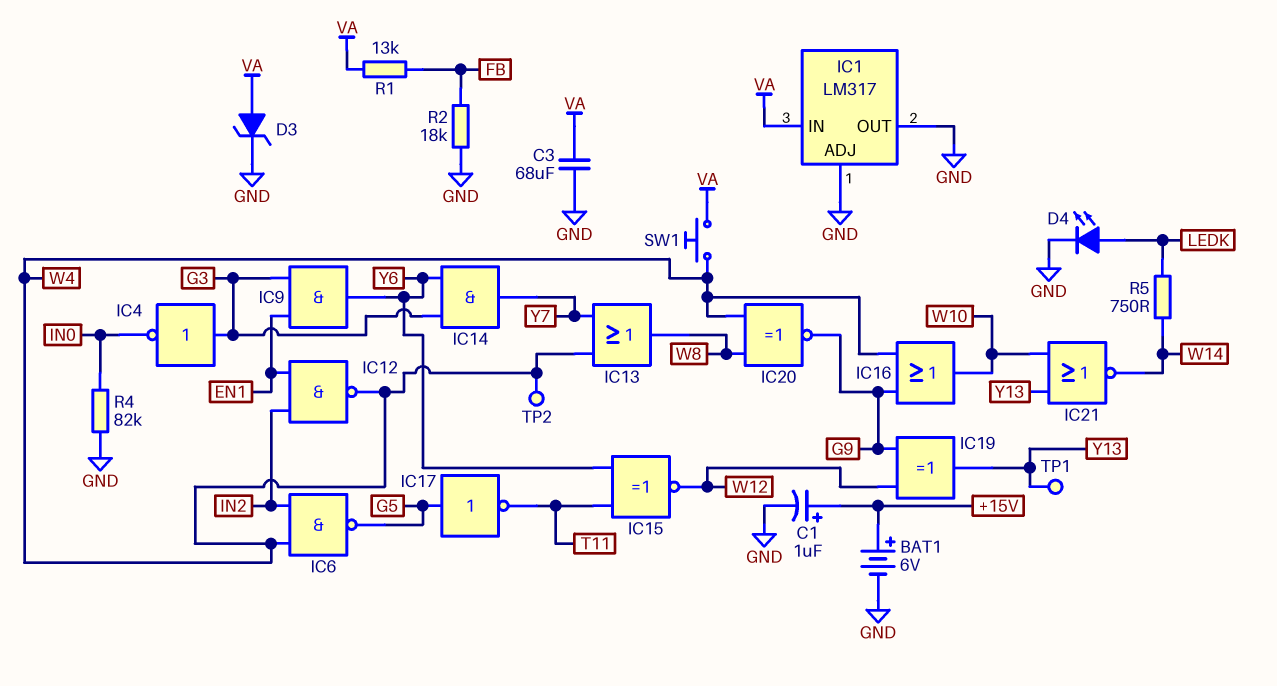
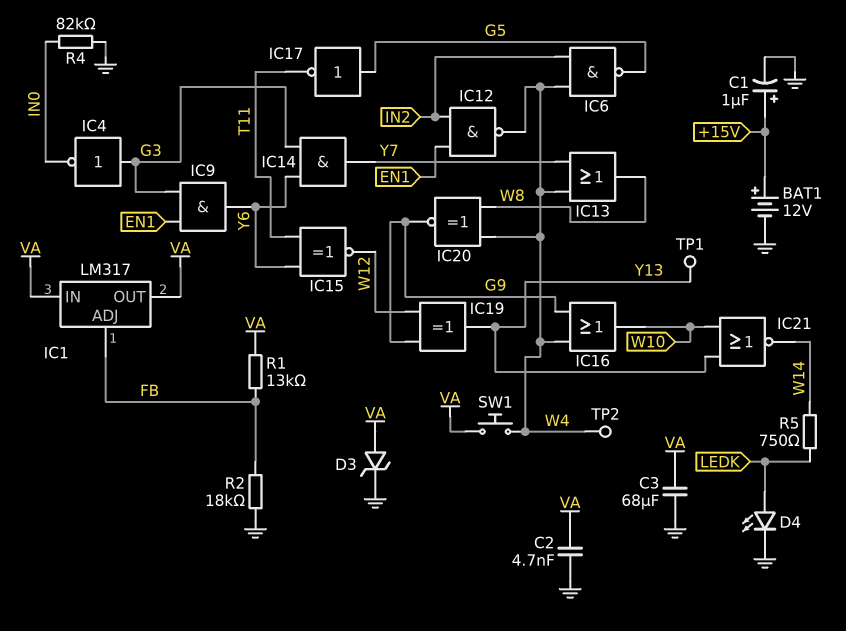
BAT1: 6V (plus +15V, minus GND) -> 12V (plus +15V, minus GND)
C2: none -> 4.7nF (GND, VA)
IC1 pin ADJ: GND -> FB
IC1 pin OUT: GND -> VA

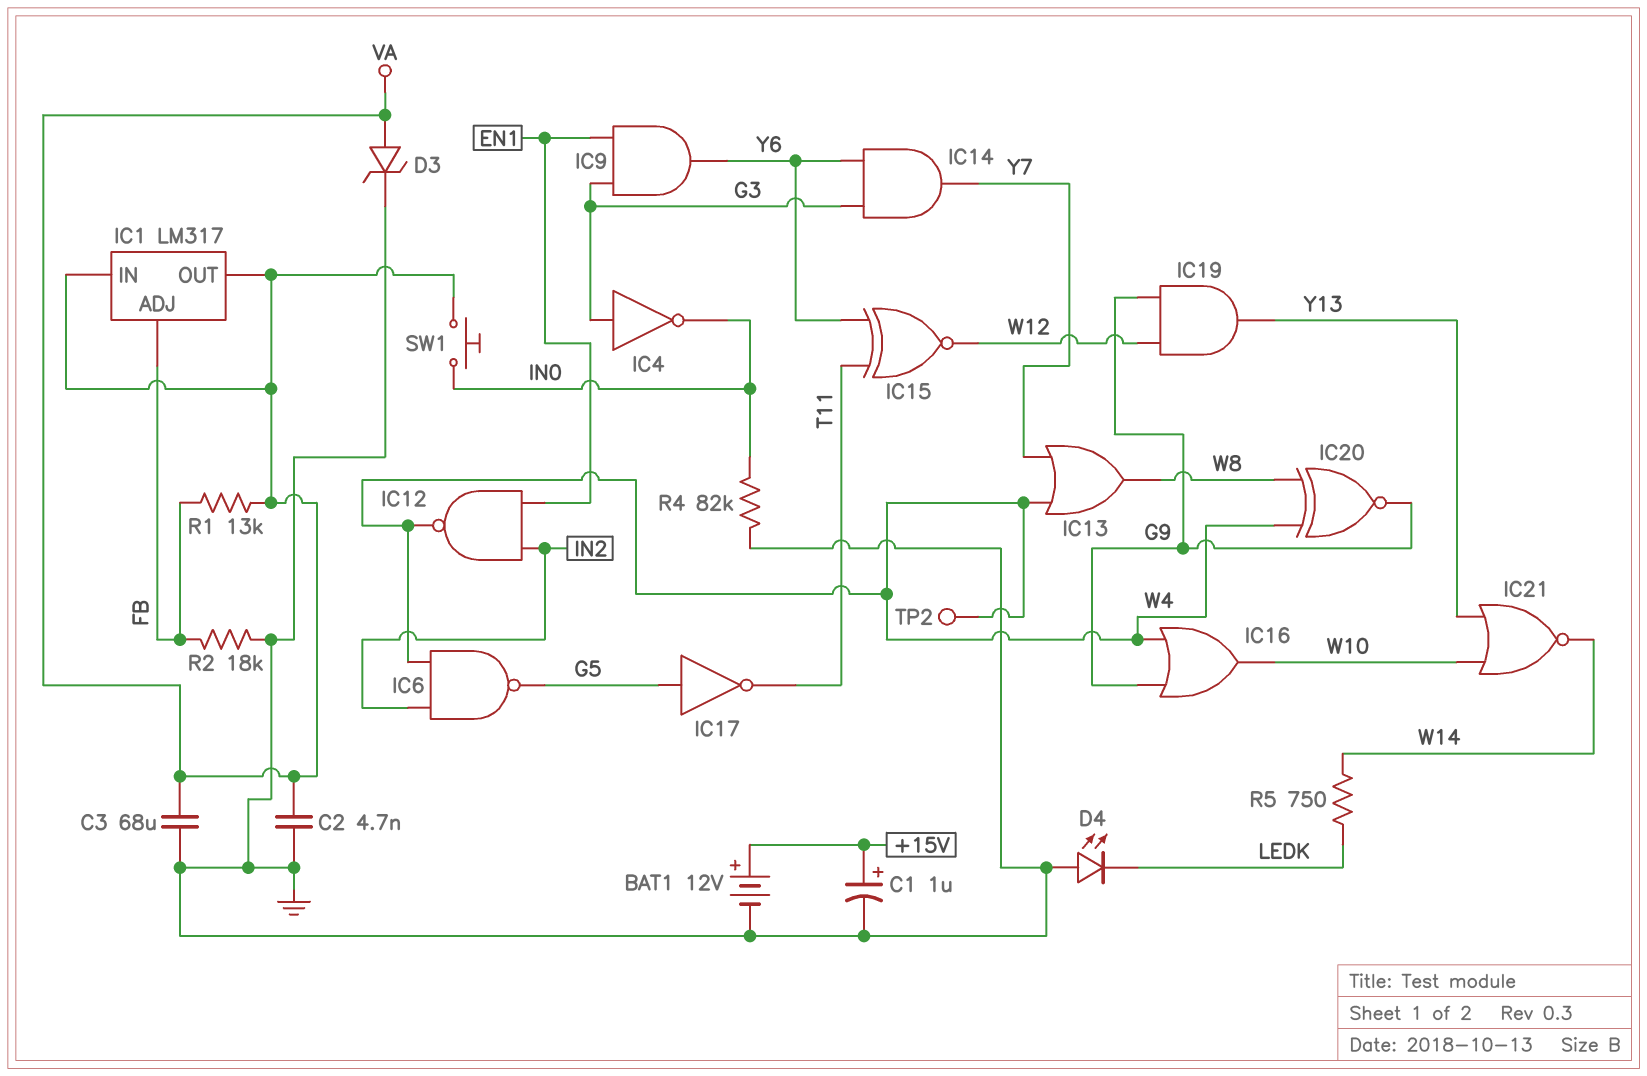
D4: LED (A LEDK, K GND) -> LED (A GND, K LEDK)
IC19: XOR (in G9, in W12, out Y13) -> AND (in G9, in W12, out Y13)
SW1: button (VA, W4) -> button (IN0, VA)
TP1: test point (Y13) -> none

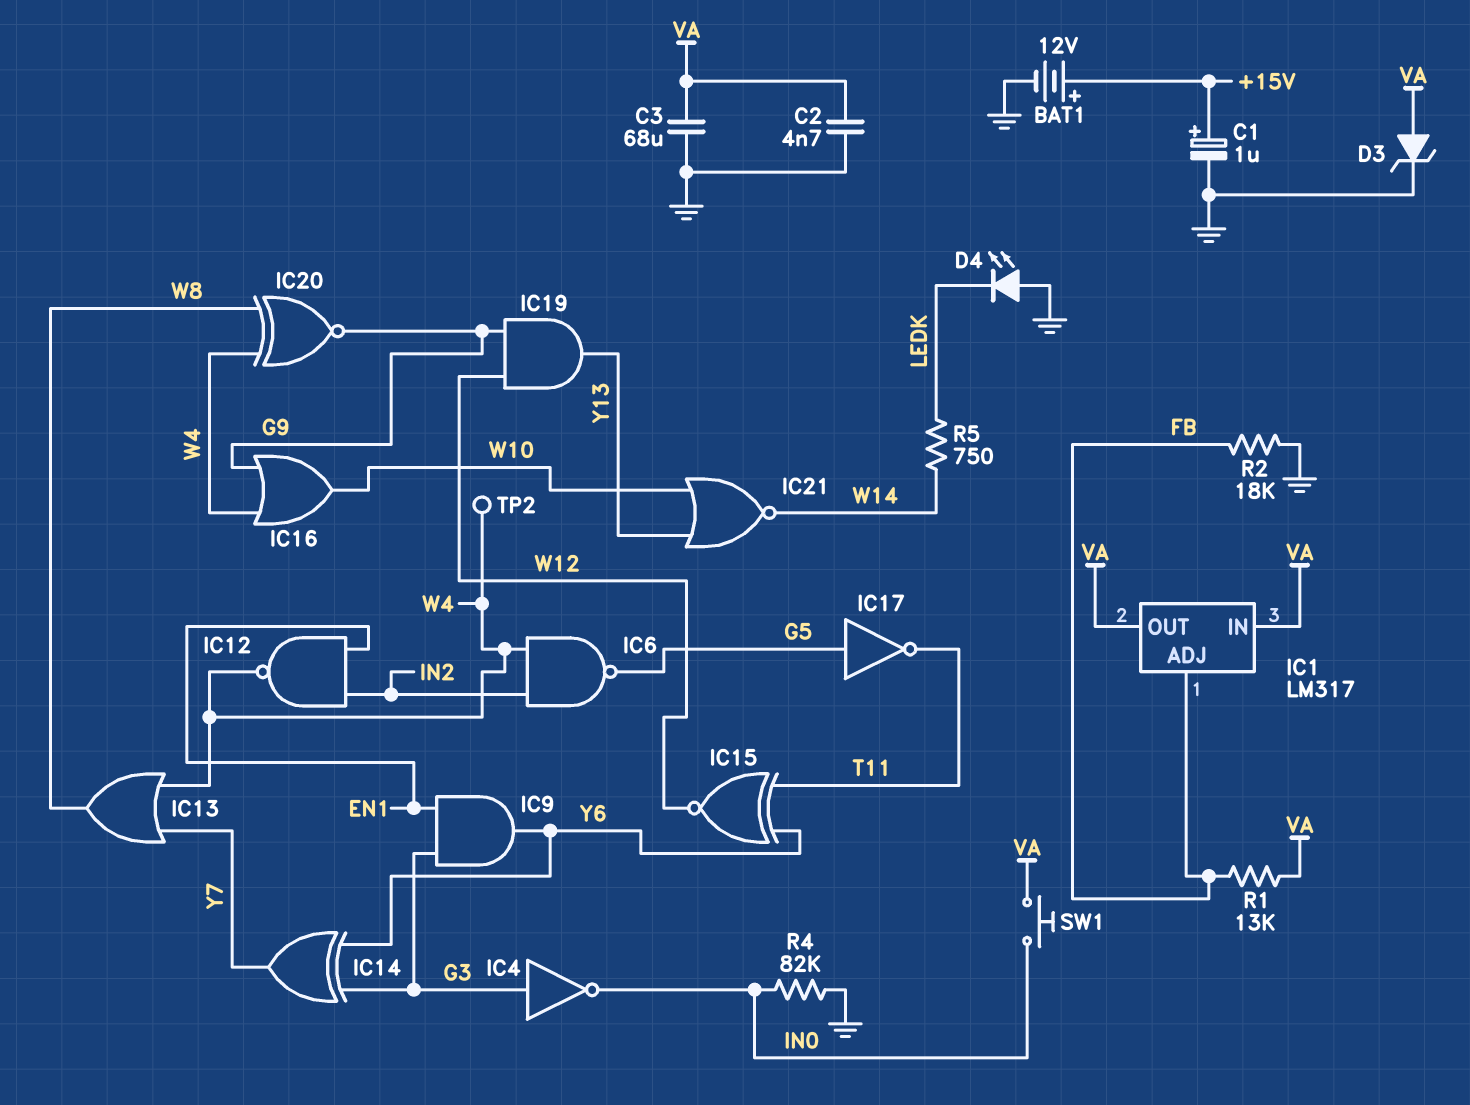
IC14: AND (in G3, in Y6, out Y7) -> XOR (in G3, in Y6, out Y7)

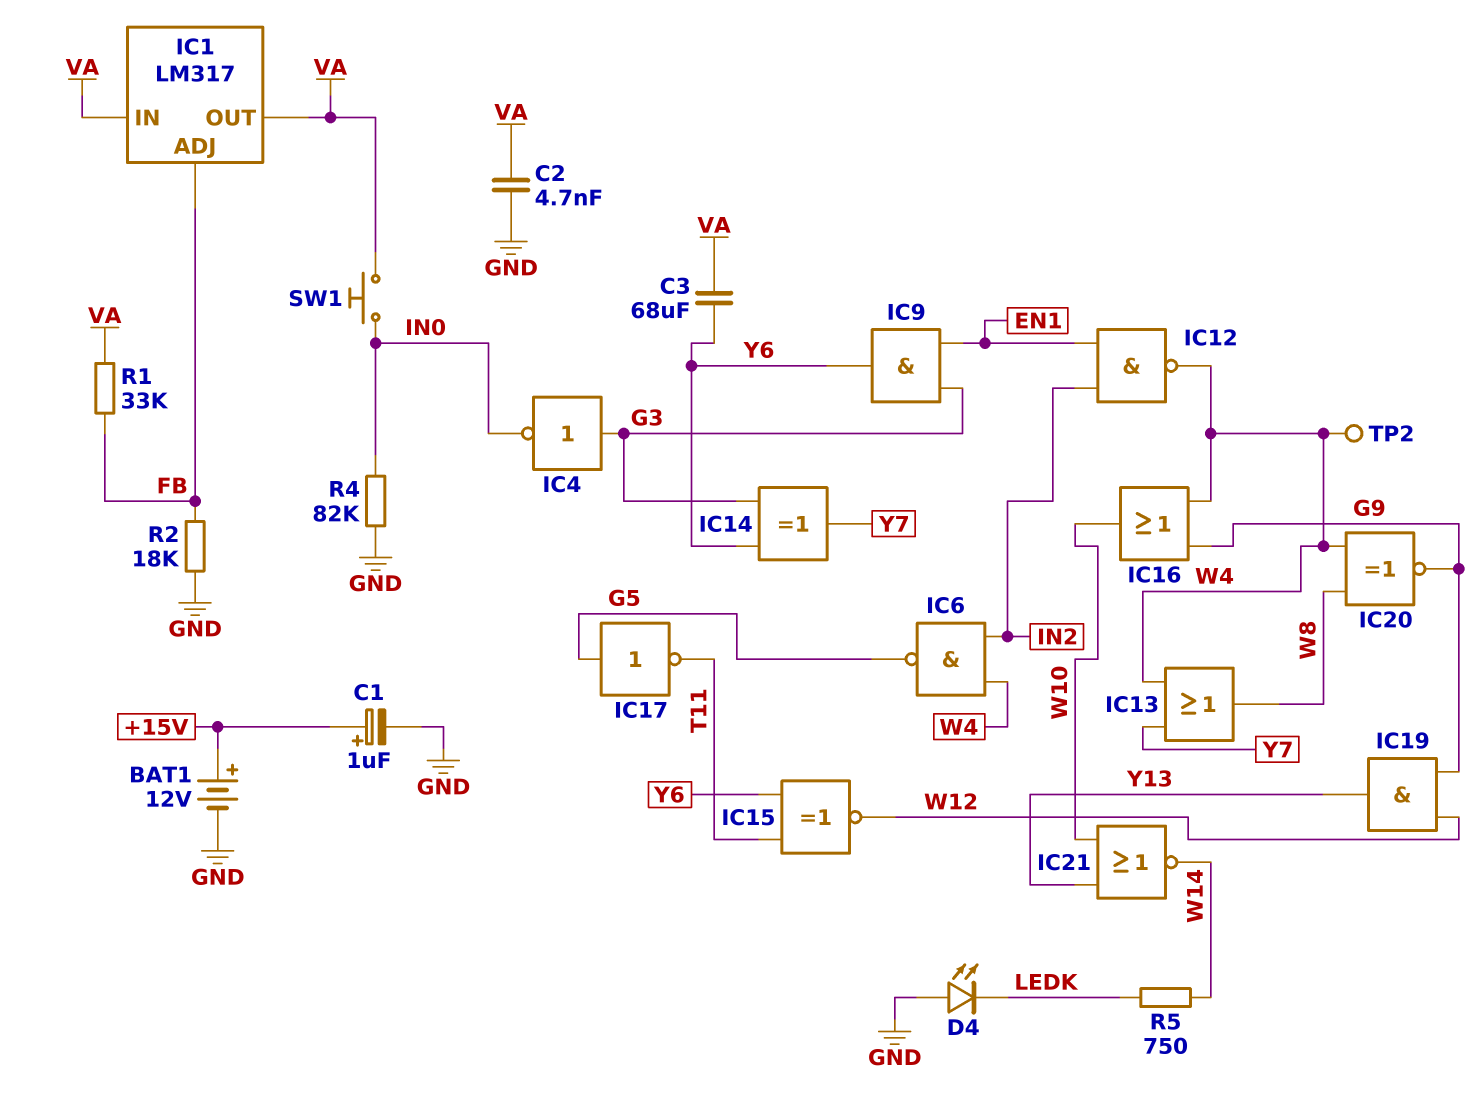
C3: 68uF (GND, VA) -> 68uF (VA, Y6)
D3: zener (A VA, K GND) -> none
R1: 13k (FB, VA) -> 33k (FB, VA)

